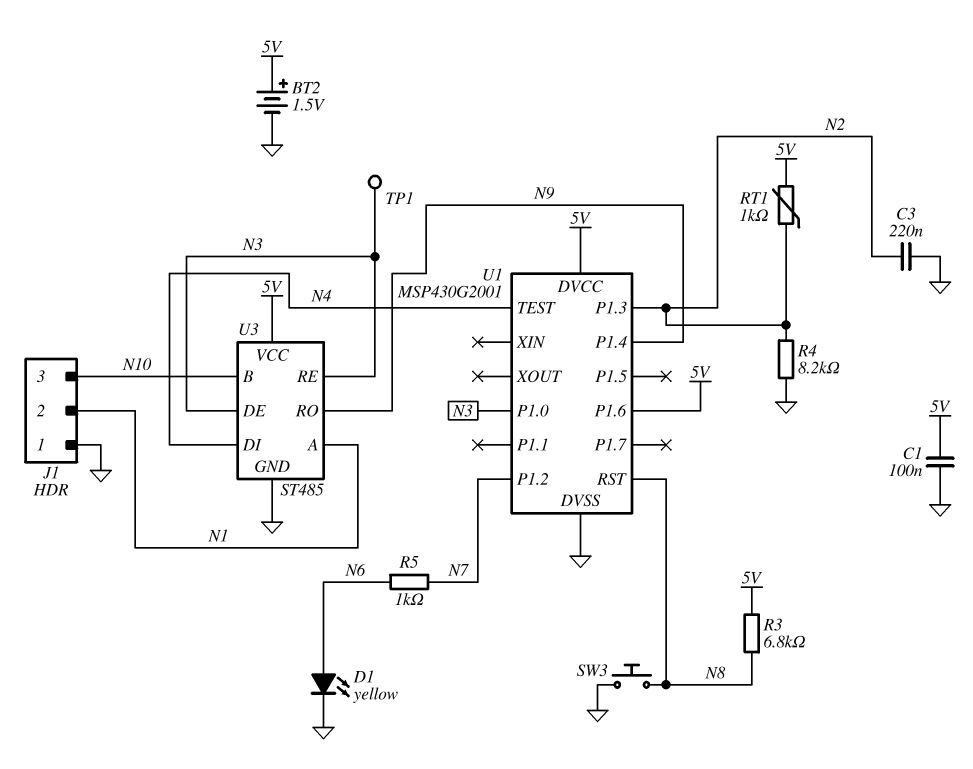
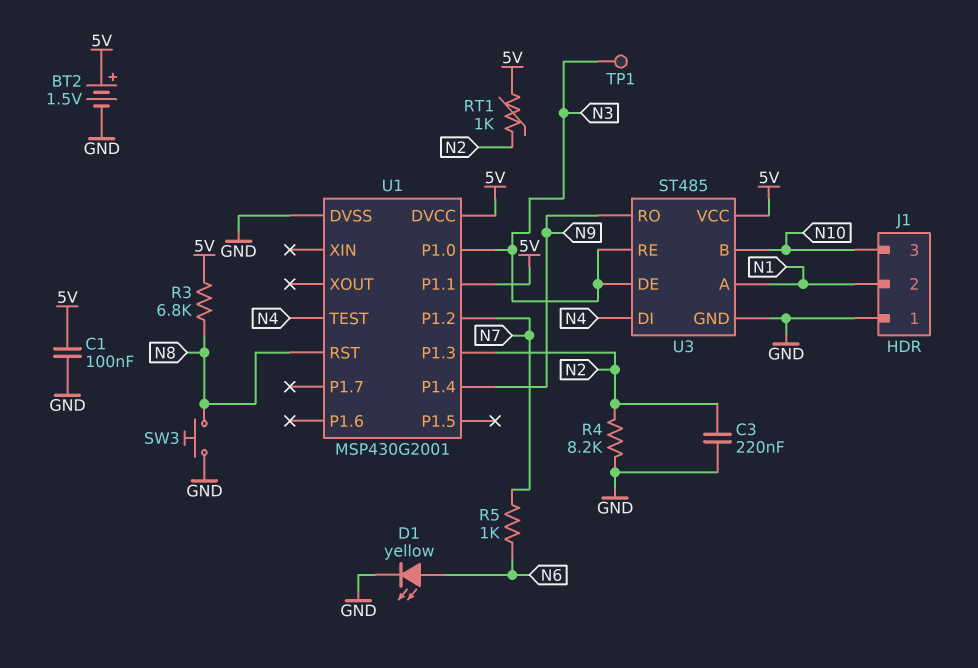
U1 pin P1.1: none -> 5V
U1 pin P1.6: 5V -> none

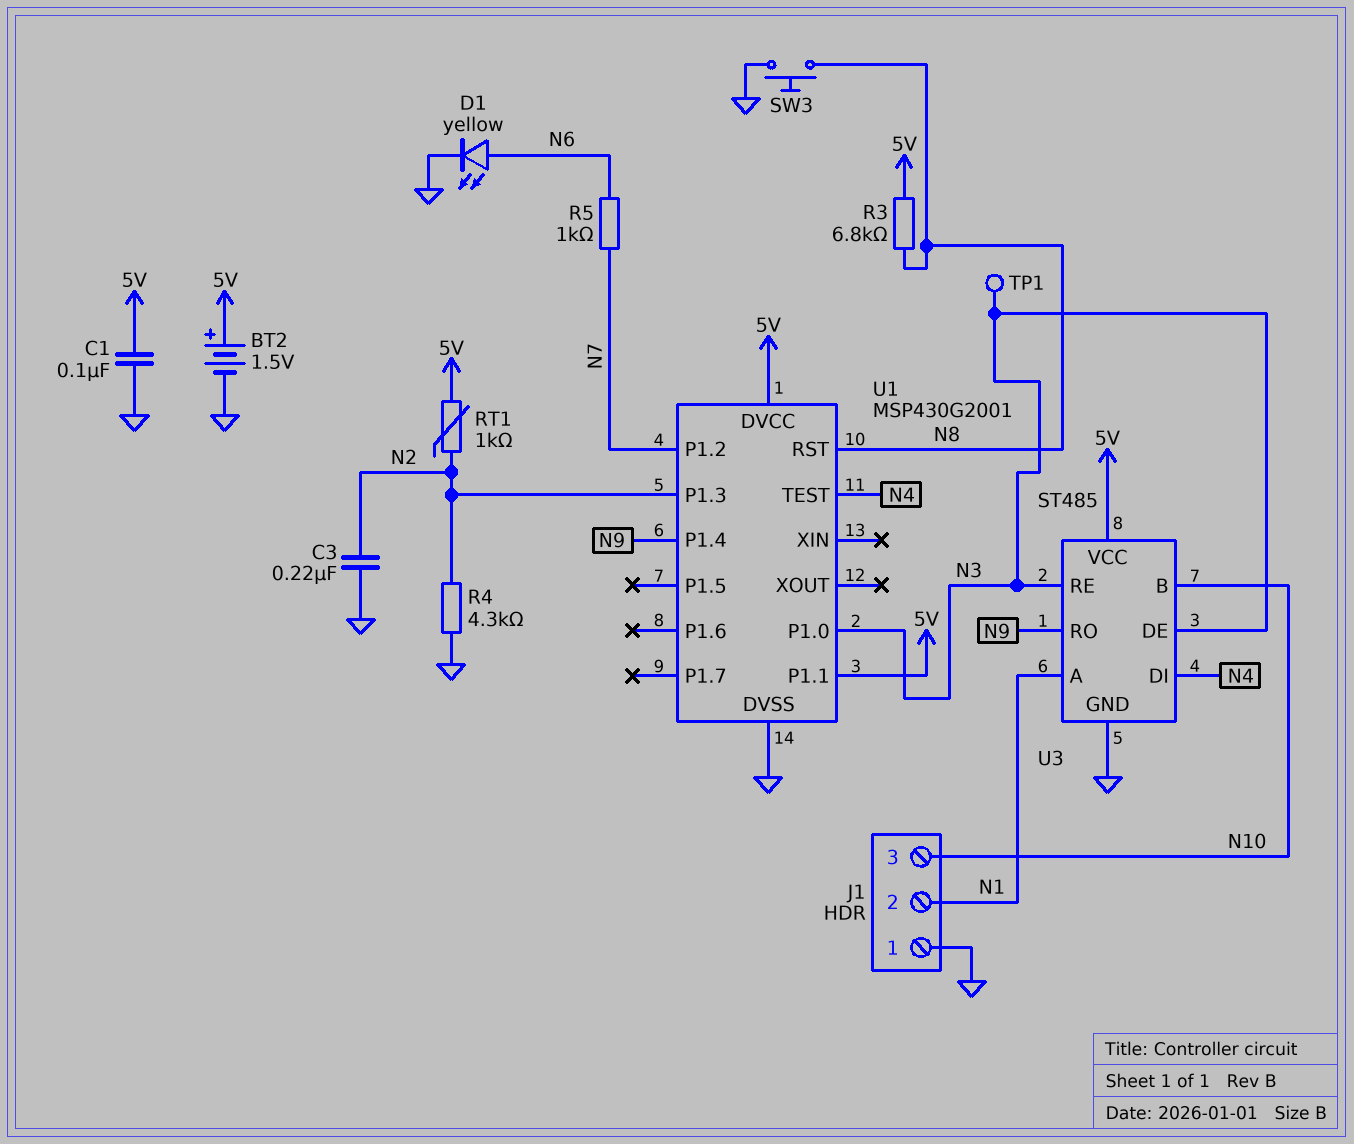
R4: 8.2k (GND, N2) -> 4.3k (GND, N2)

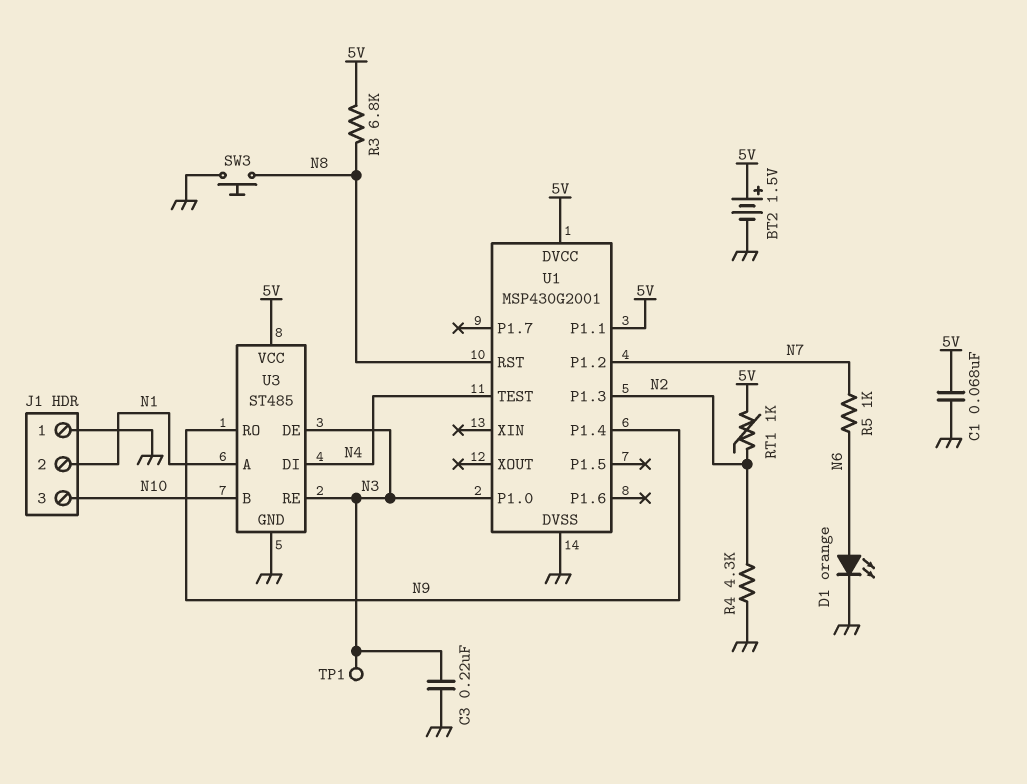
C1: 100nF (5V, GND) -> 68nF (5V, GND)
C3: 220nF (GND, N2) -> 220nF (GND, N3)
D1: LED yellow (A N6, K GND) -> LED orange (A N6, K GND)

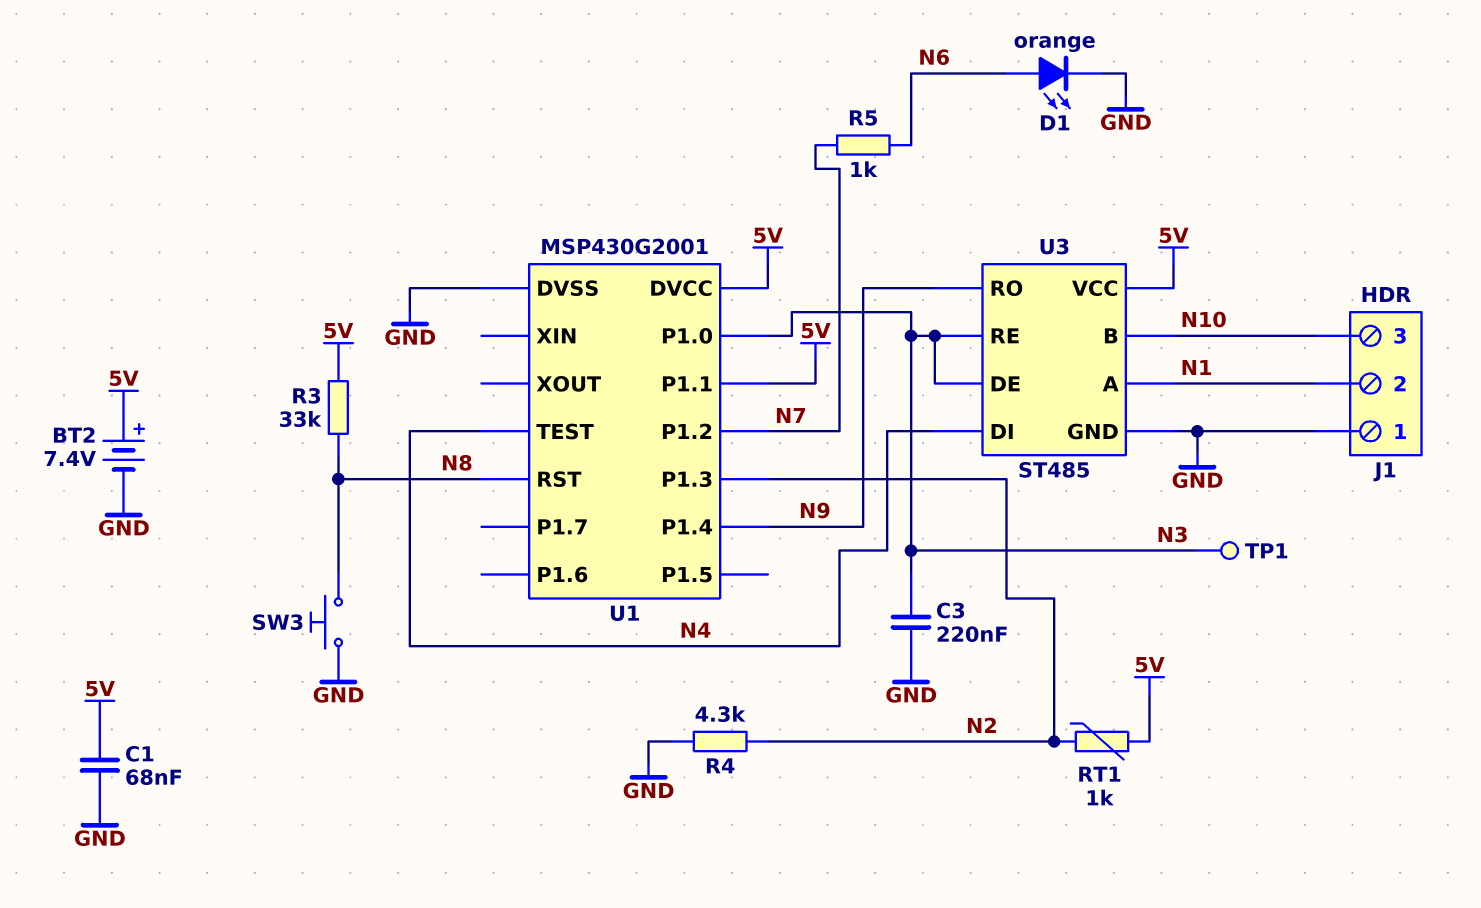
BT2: 1.5V (plus 5V, minus GND) -> 7.4V (plus 5V, minus GND)
R3: 6.8k (5V, N8) -> 33k (5V, N8)

